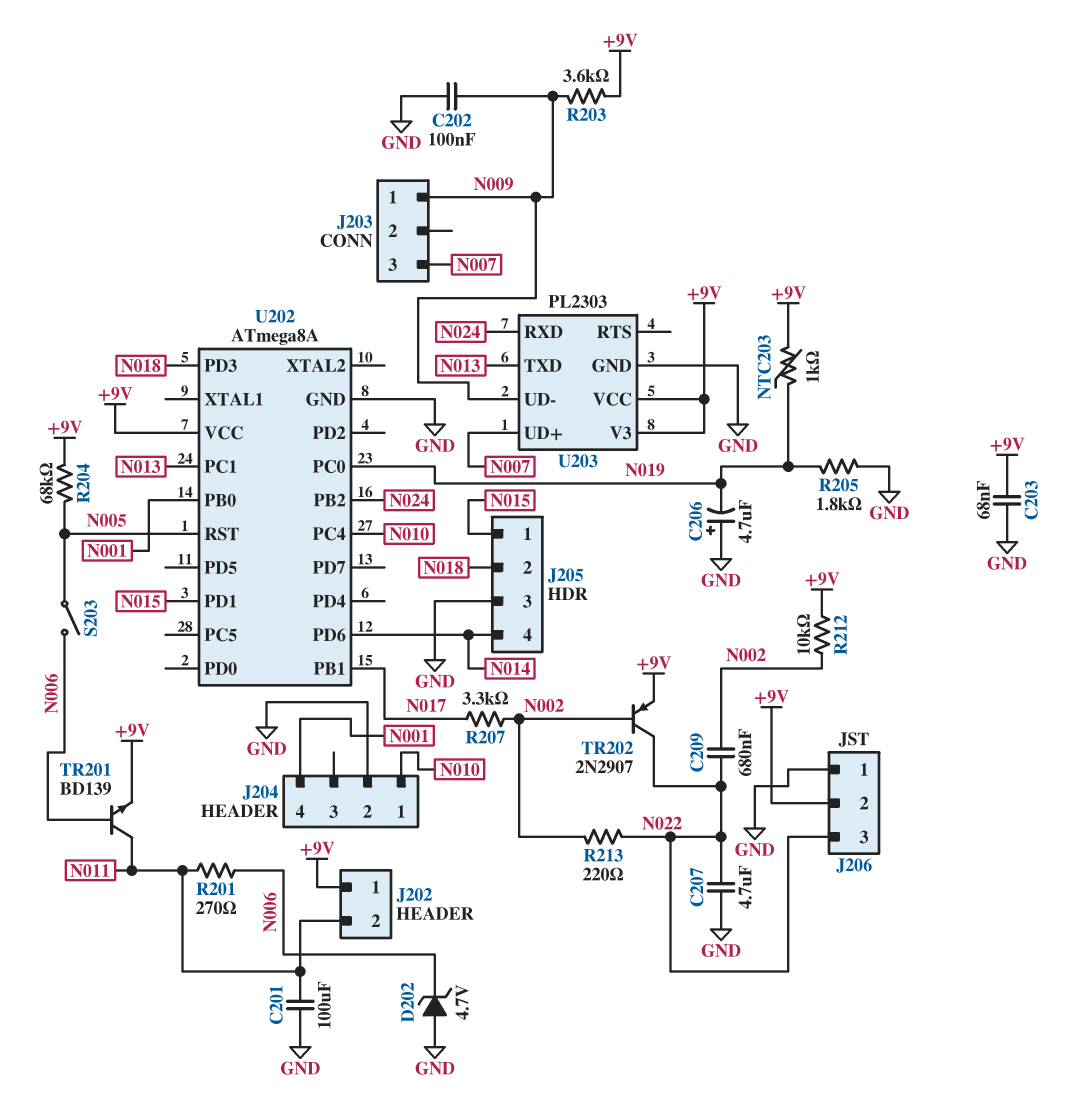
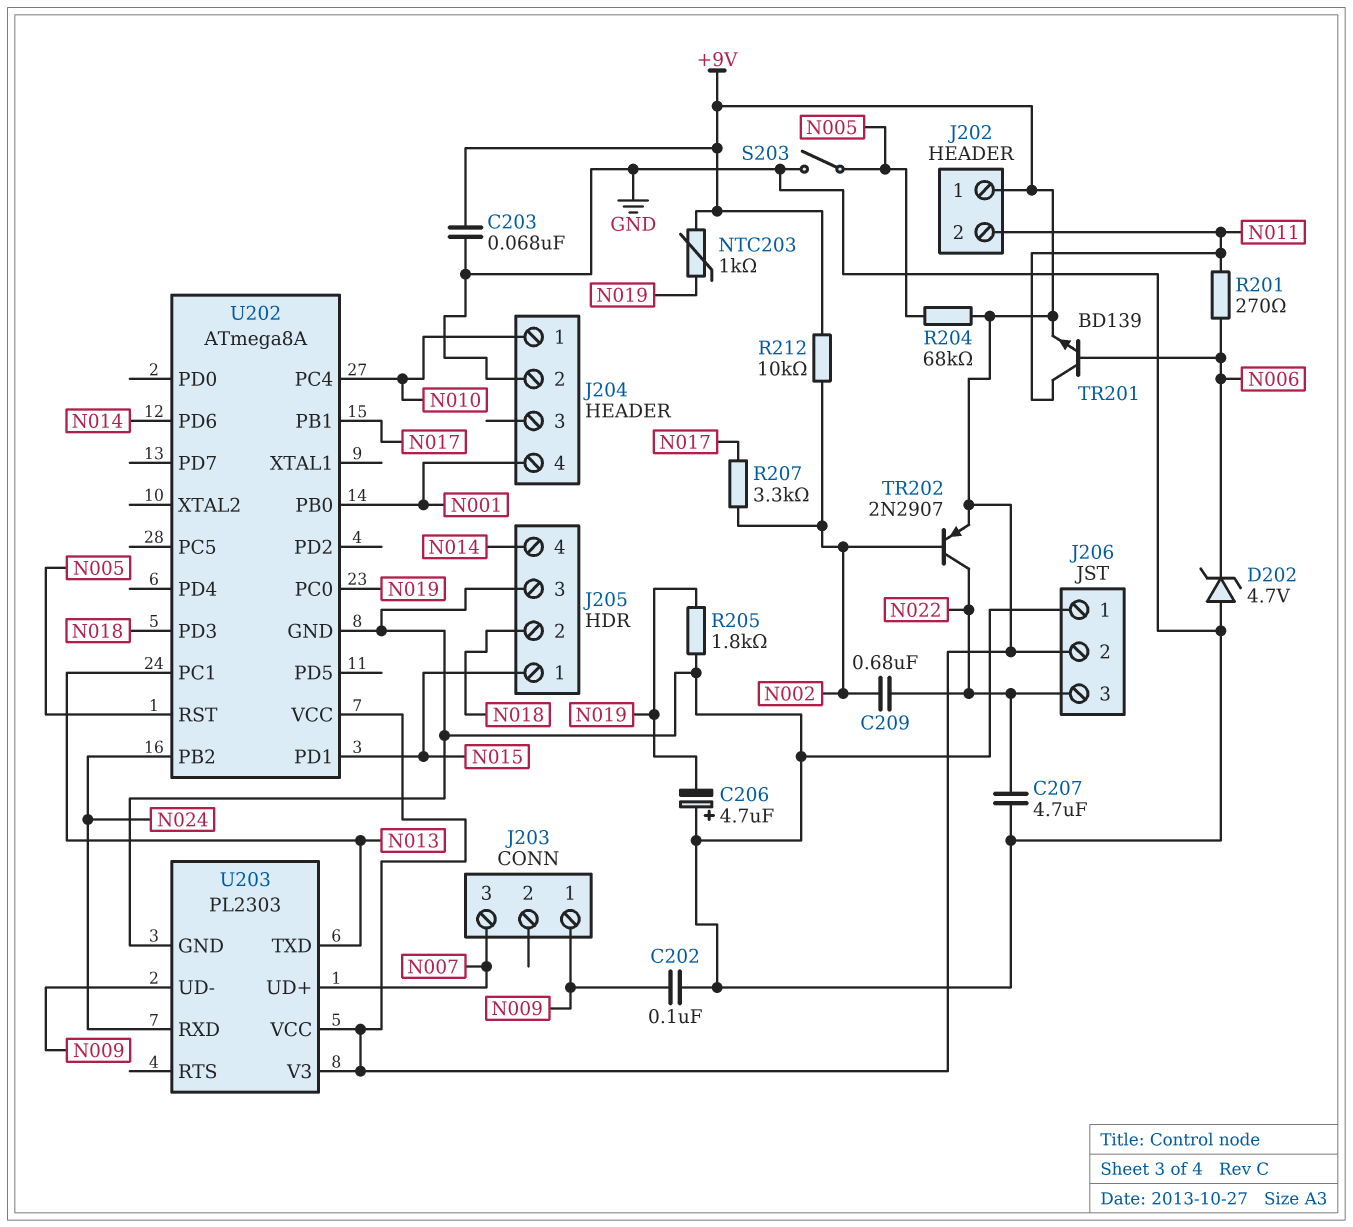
C201: 100uF (GND, N011) -> none
R203: 3.6k (+9V, N009) -> none
R213: 220 (N002, N022) -> none
S203: switch (N005, N006) -> switch (GND, N005)

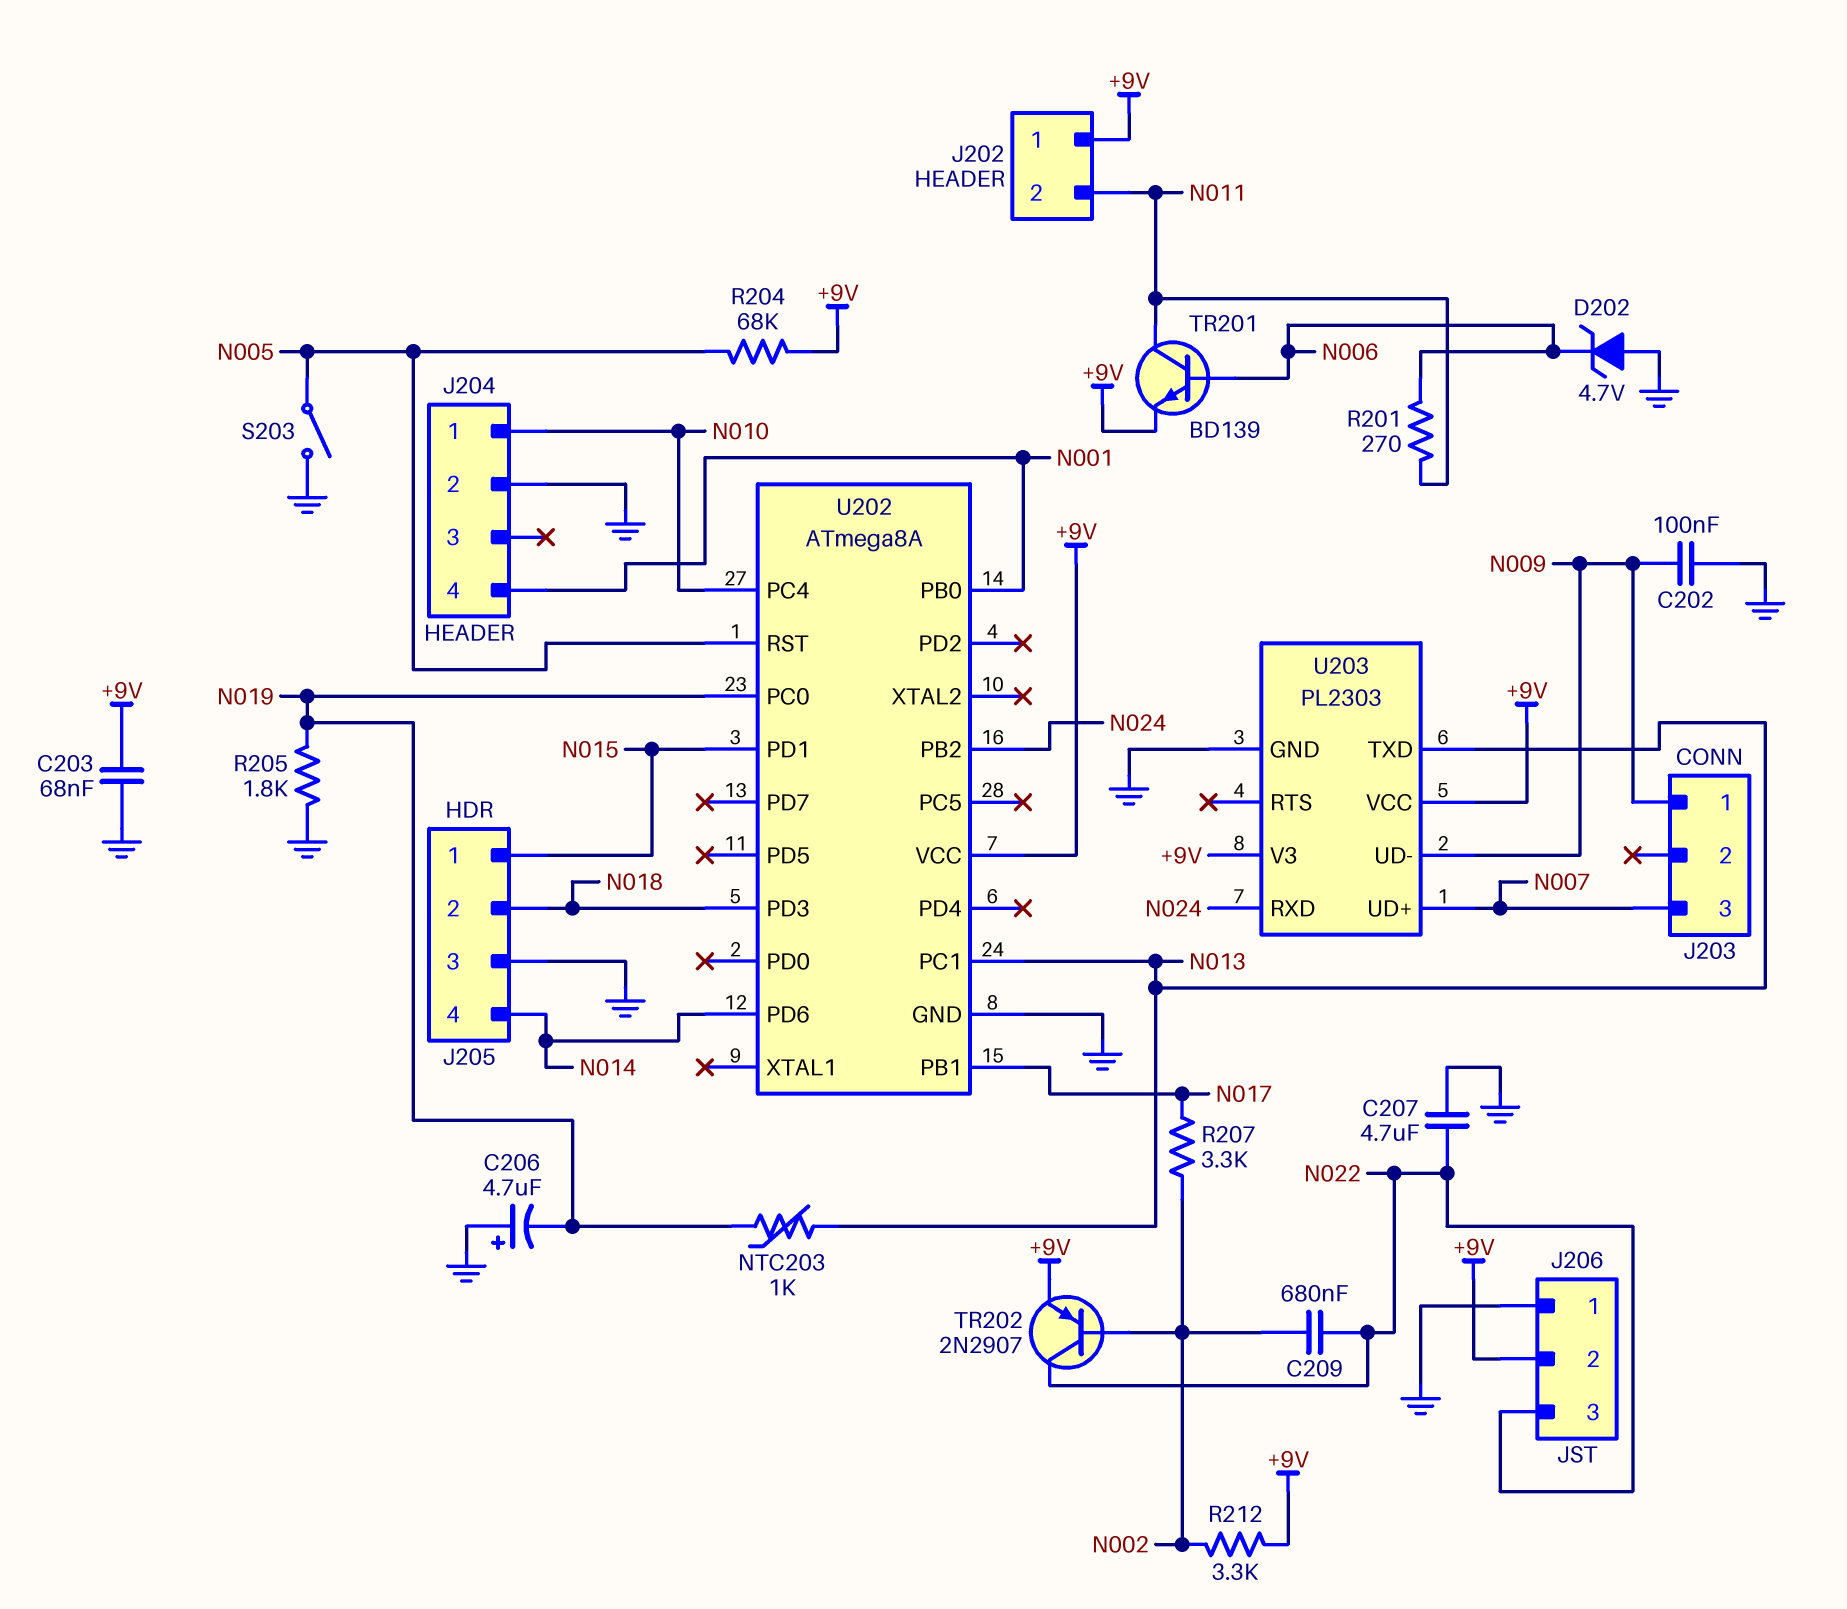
NTC203: 1k (+9V, N019) -> 1k (N013, N019)
R212: 10k (+9V, N002) -> 3.3k (+9V, N002)

